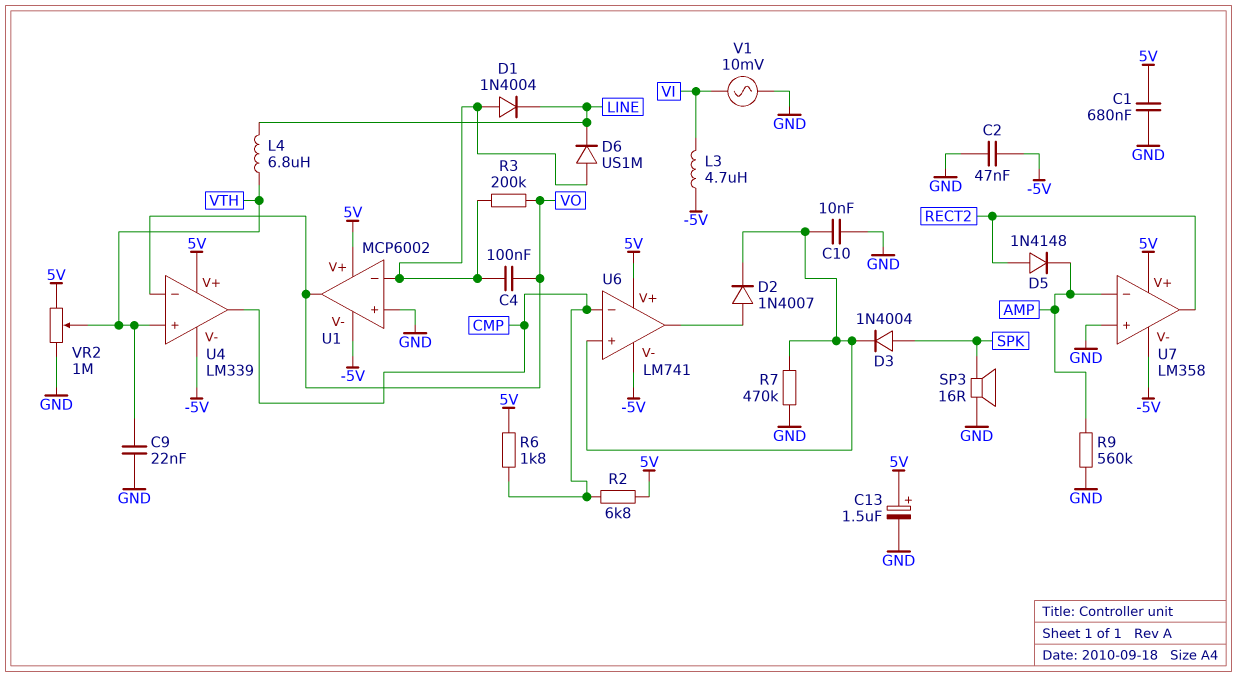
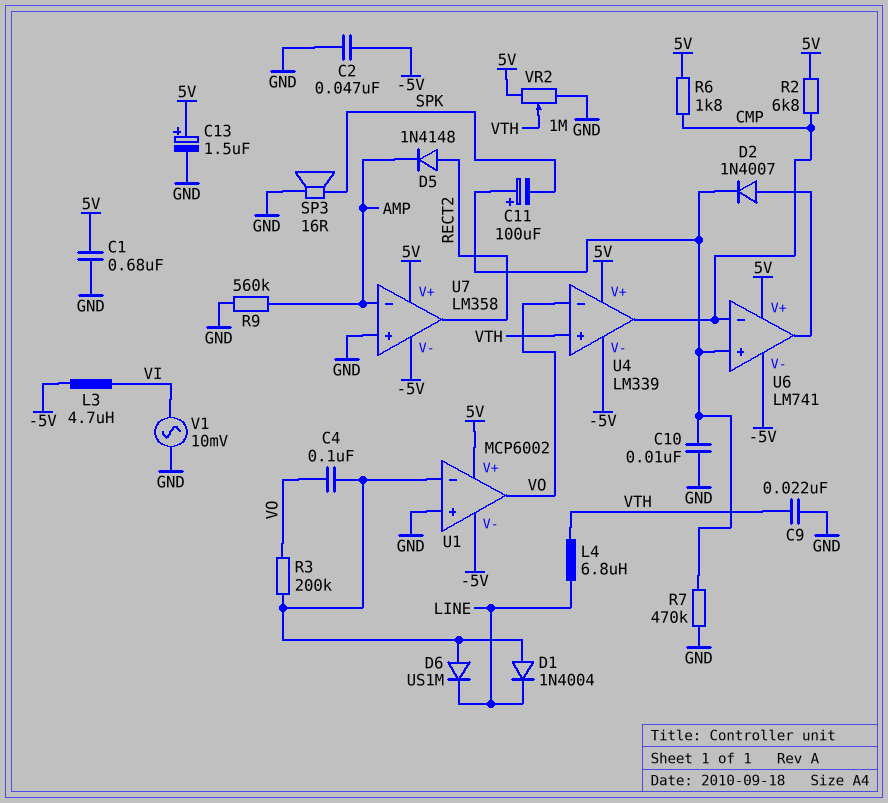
C11: none -> 100uF (plus U6/in+, minus SPK)
D3: diode 1N4004 (A SPK, K U6/in+) -> none

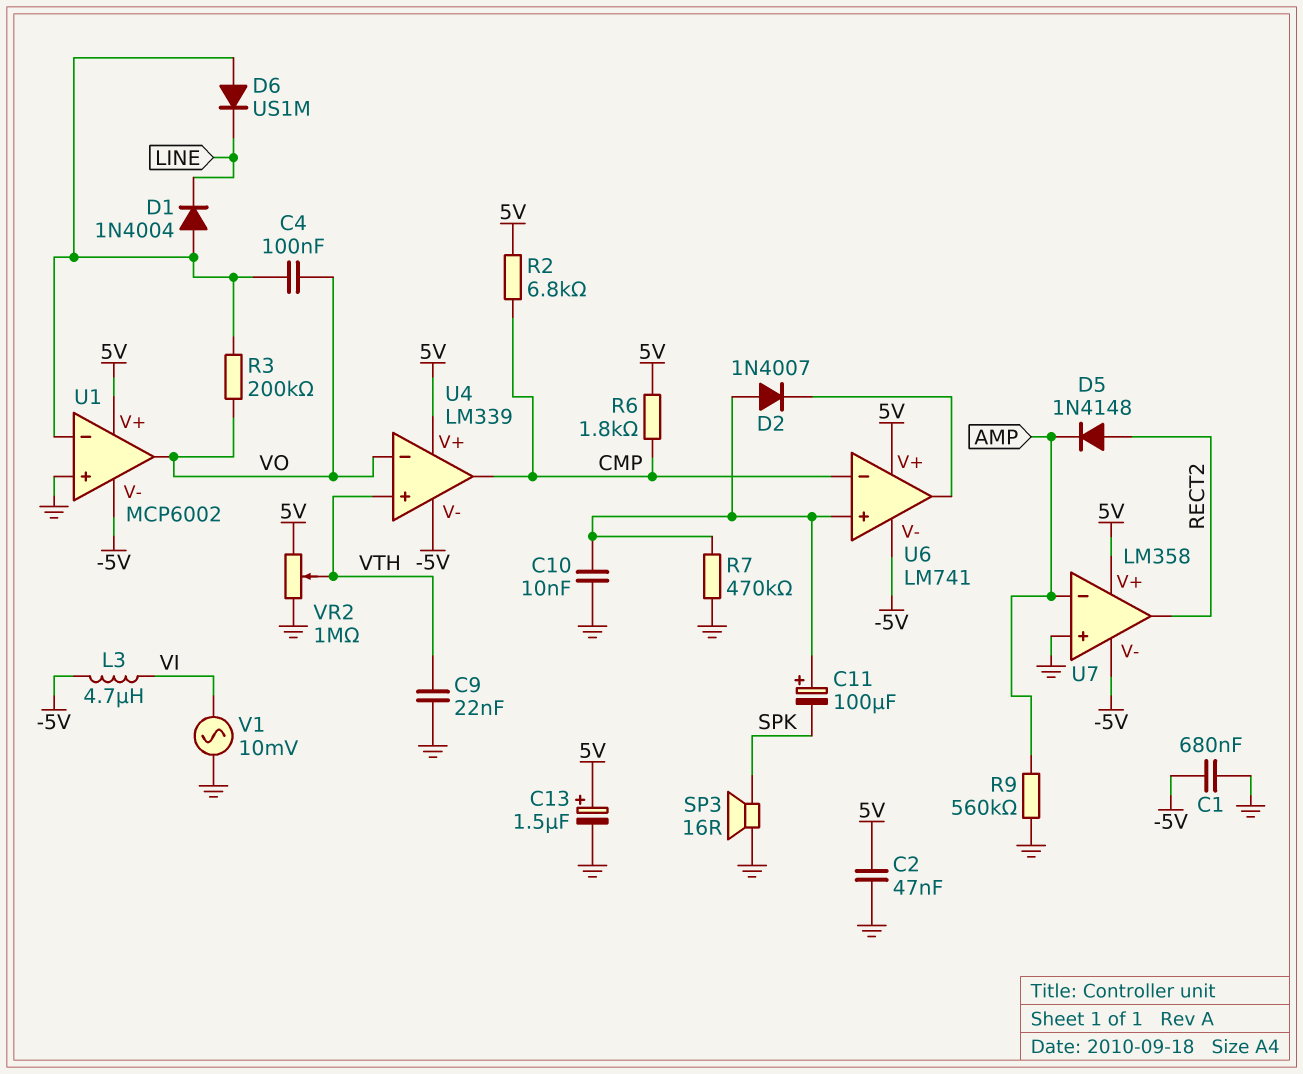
C1: 680nF (5V, GND) -> 680nF (-5V, GND)
C2: 47nF (-5V, GND) -> 47nF (5V, GND)
D2: diode 1N4007 (A U6/out, K U6/in+) -> diode 1N4007 (A U6/in+, K U6/out)
L4: 6.8uH (LINE, VTH) -> none

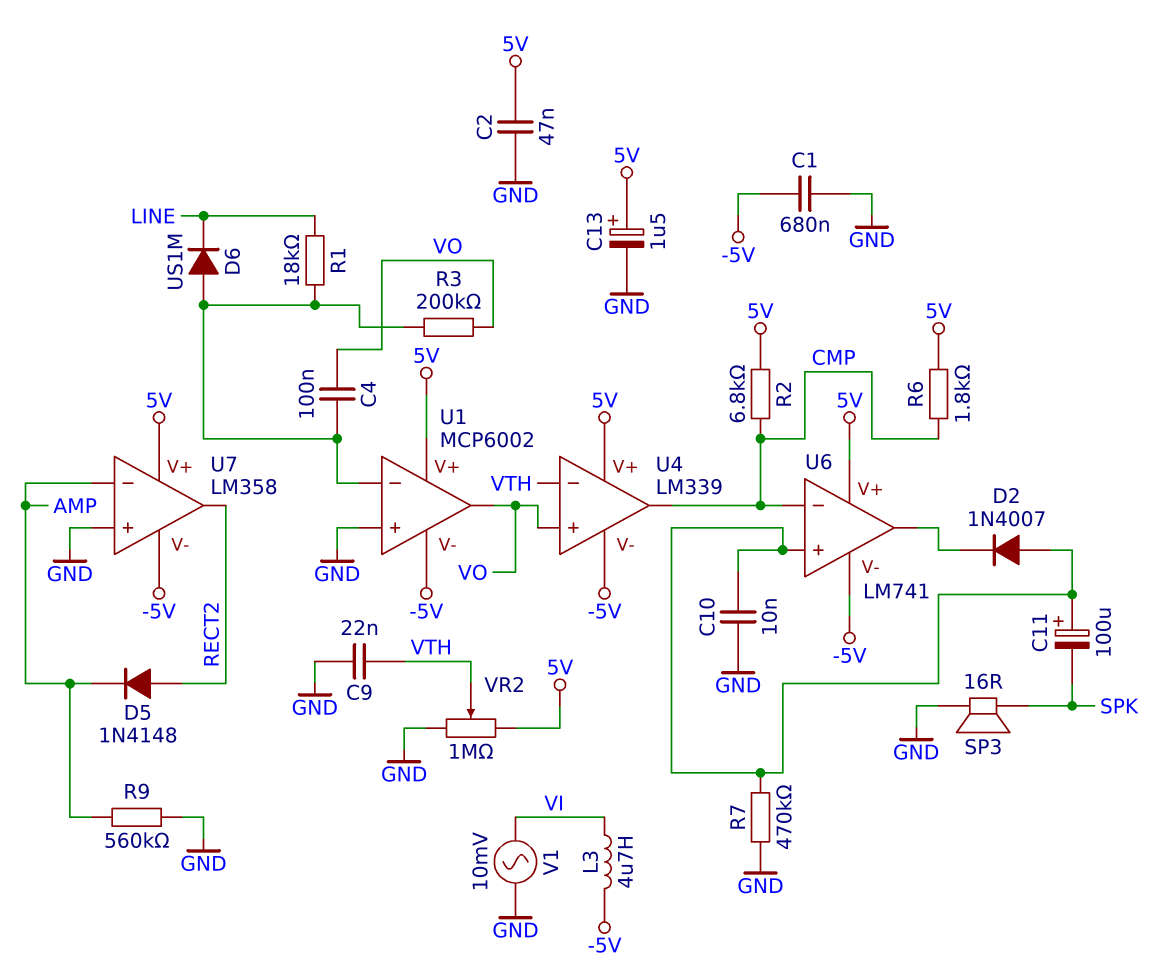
D1: diode 1N4004 (A U1/in-, K LINE) -> none
R1: none -> 18k (LINE, U1/in-)
U4 pin in+: VTH -> VO
U4 pin in-: VO -> VTH

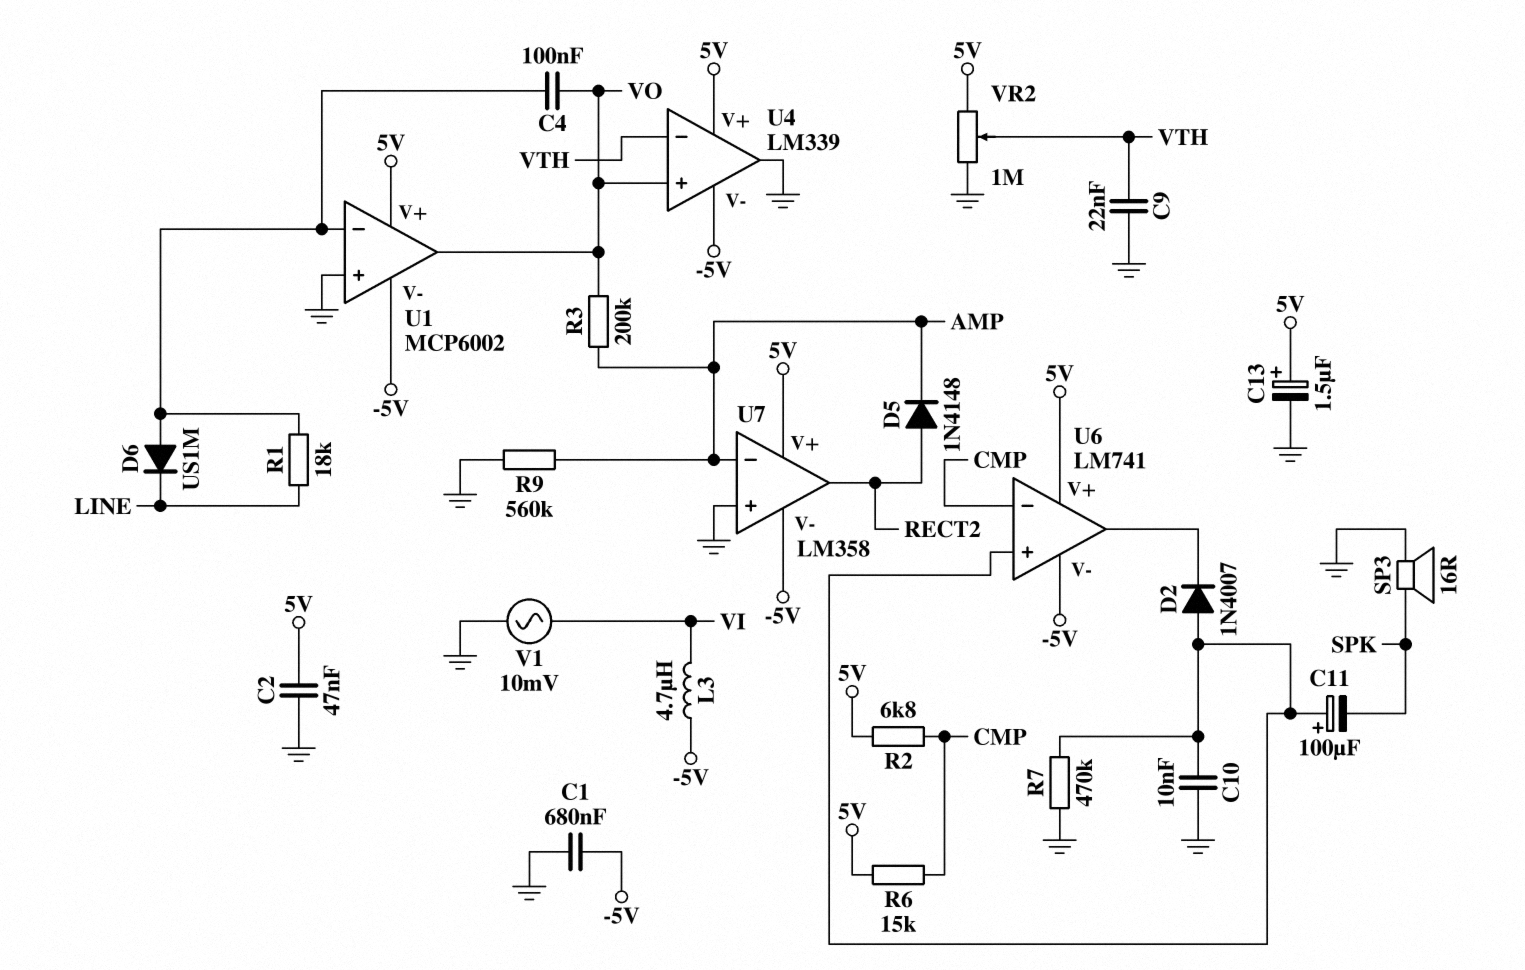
R3: 200k (U1/in-, VO) -> 200k (AMP, VO)
R6: 1.8k (5V, CMP) -> 15k (5V, CMP)
U4 pin out: CMP -> GND

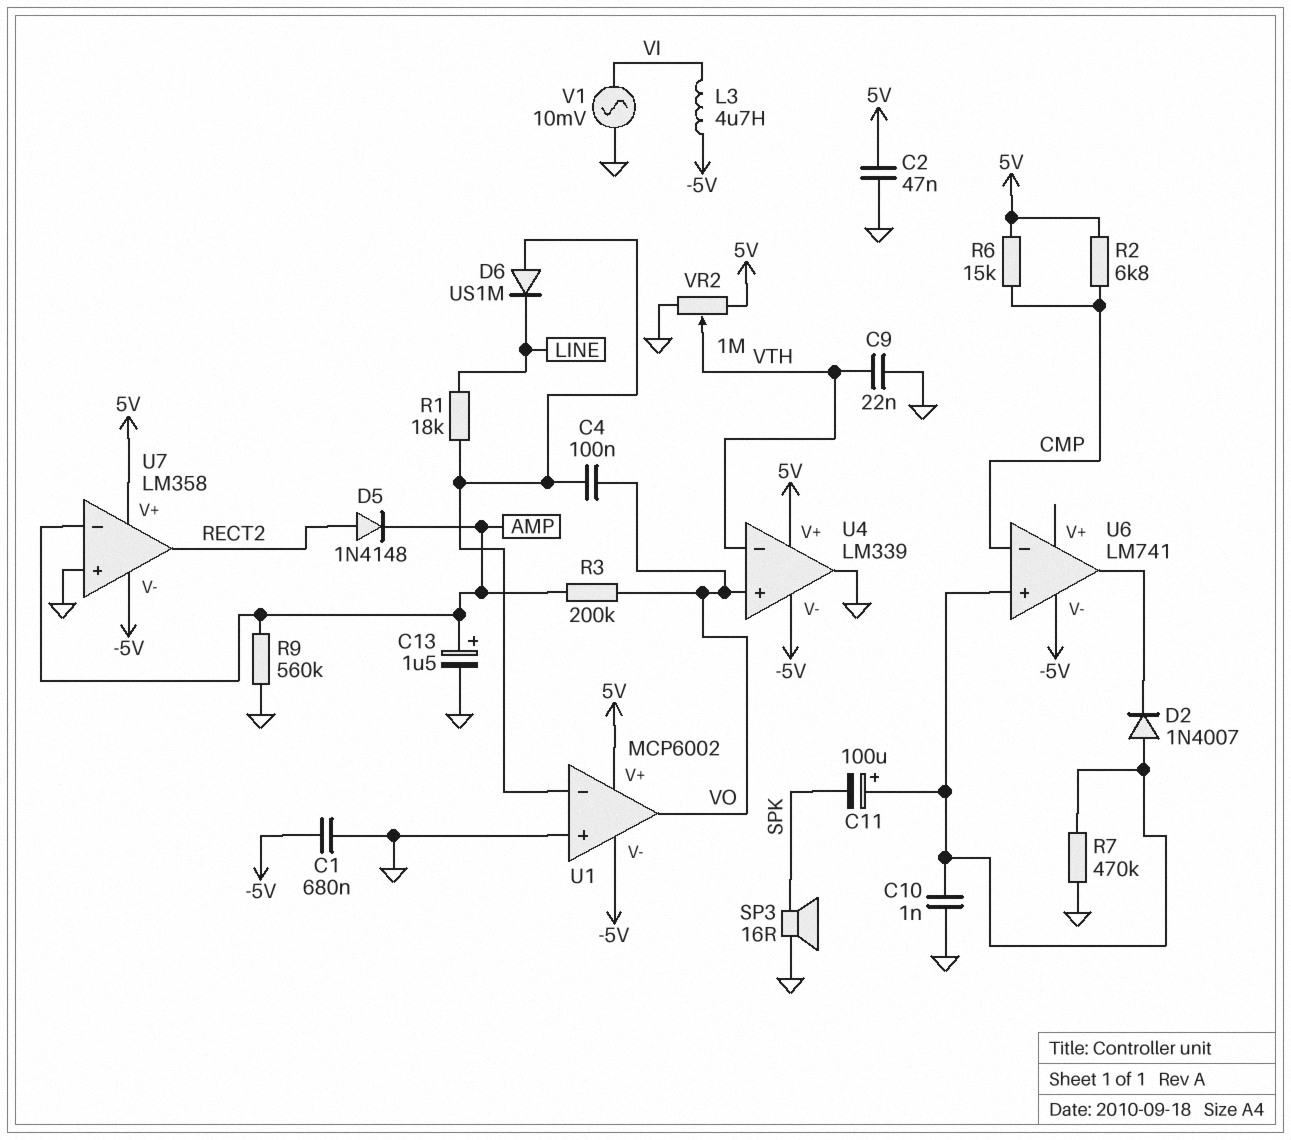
C10: 10nF (GND, U6/in+) -> 1nF (GND, U6/in+)
C13: 1.5uF (plus 5V, minus GND) -> 1.5uF (plus AMP, minus GND)
U6 pin V+: 5V -> none

